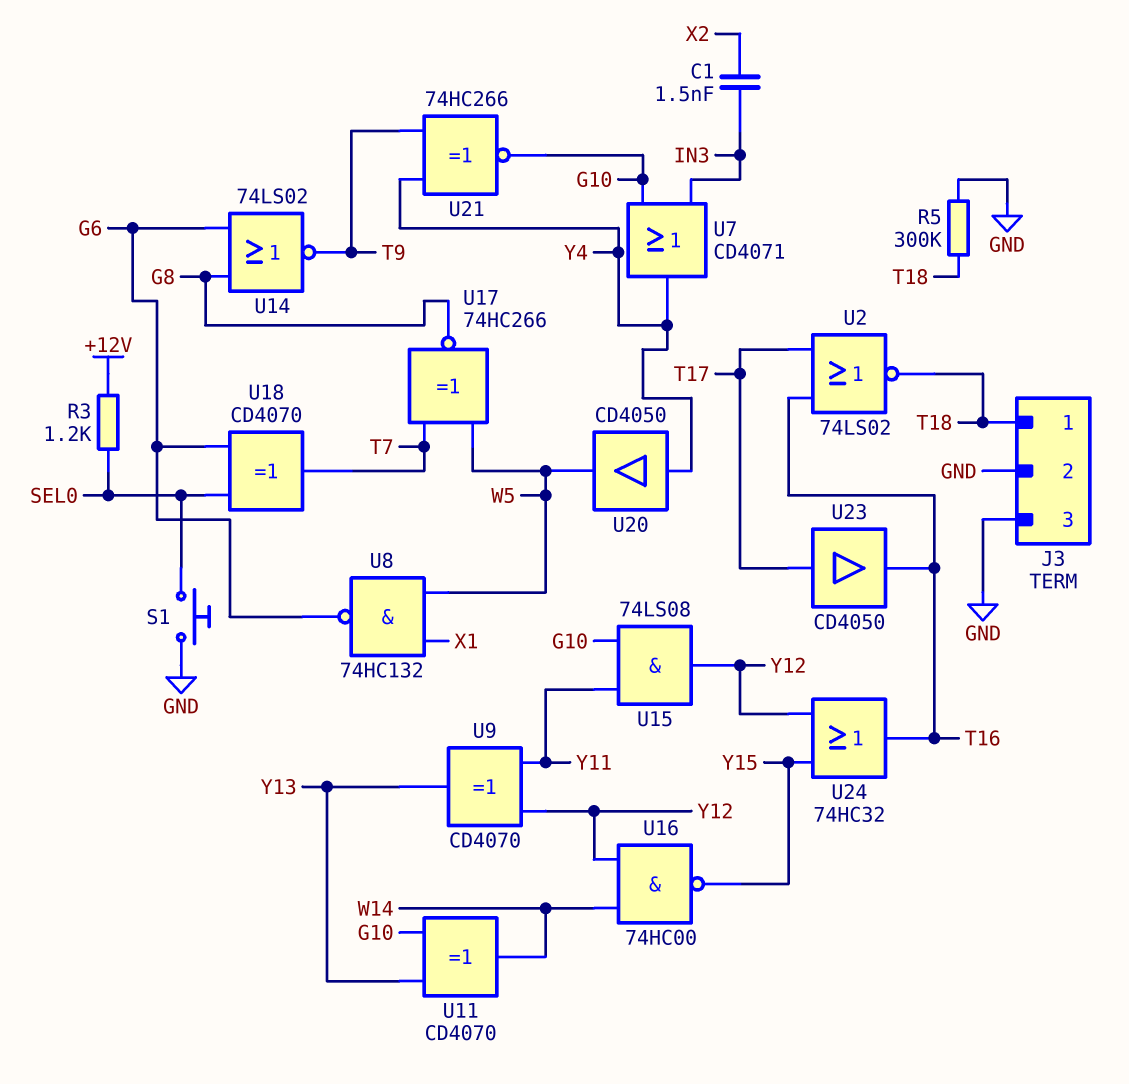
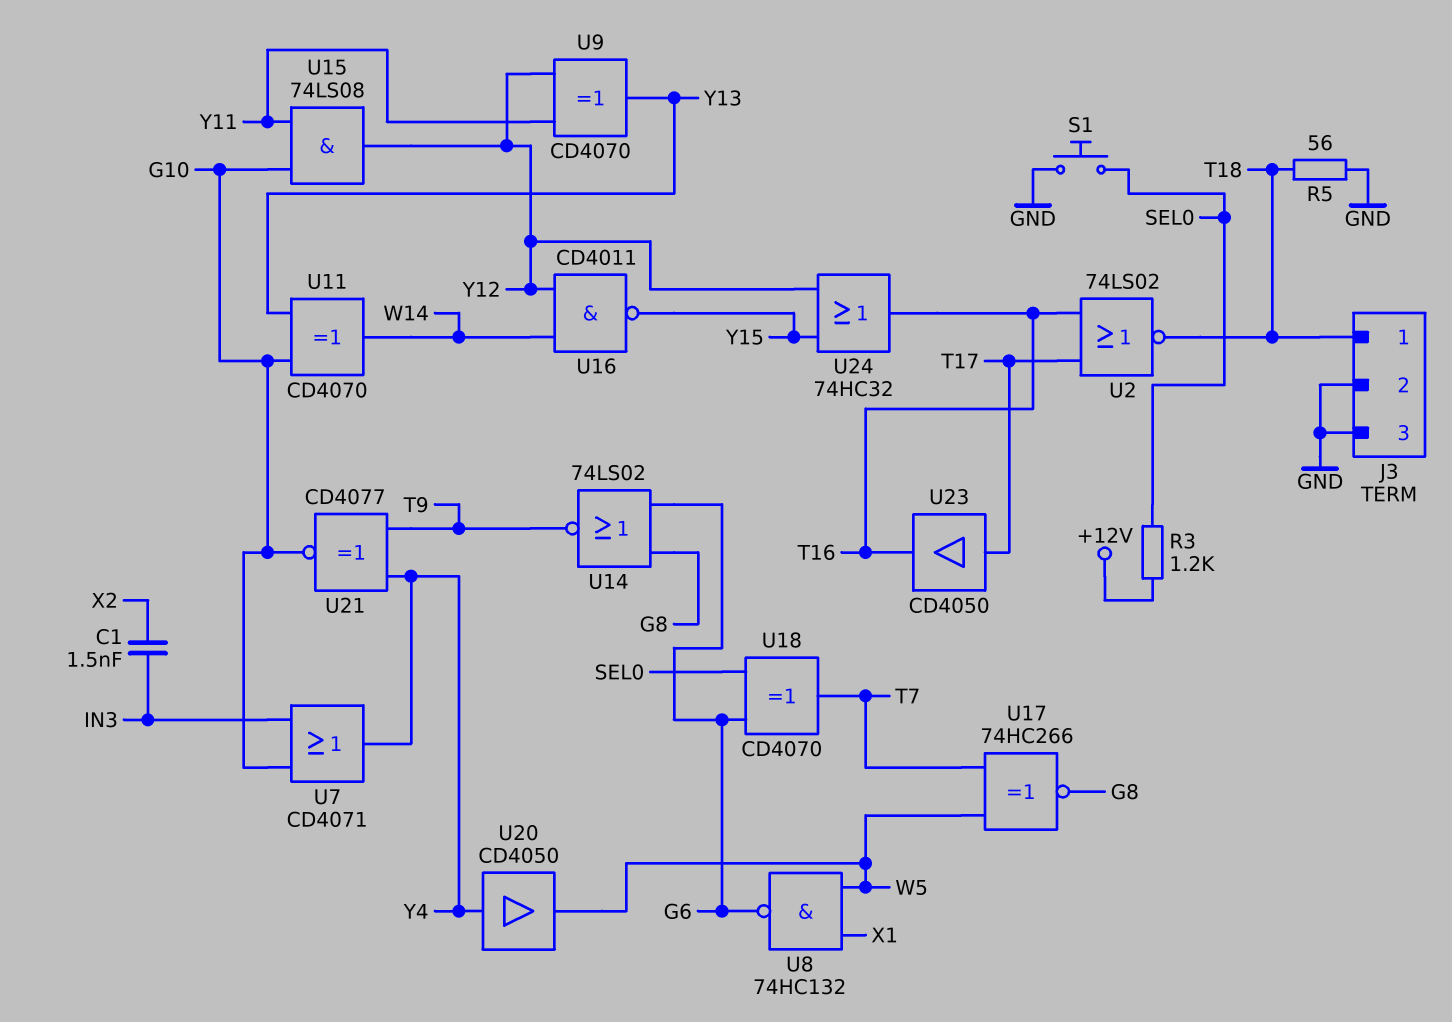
R5: 300k (GND, T18) -> 56 (GND, T18)
U16: NAND 74HC00 (in W14, in Y12, out Y15) -> NAND CD4011 (in W14, in Y12, out Y15)
U21: XNOR 74HC266 (in T9, in Y4, out G10) -> XNOR CD4077 (in T9, in Y4, out G10)

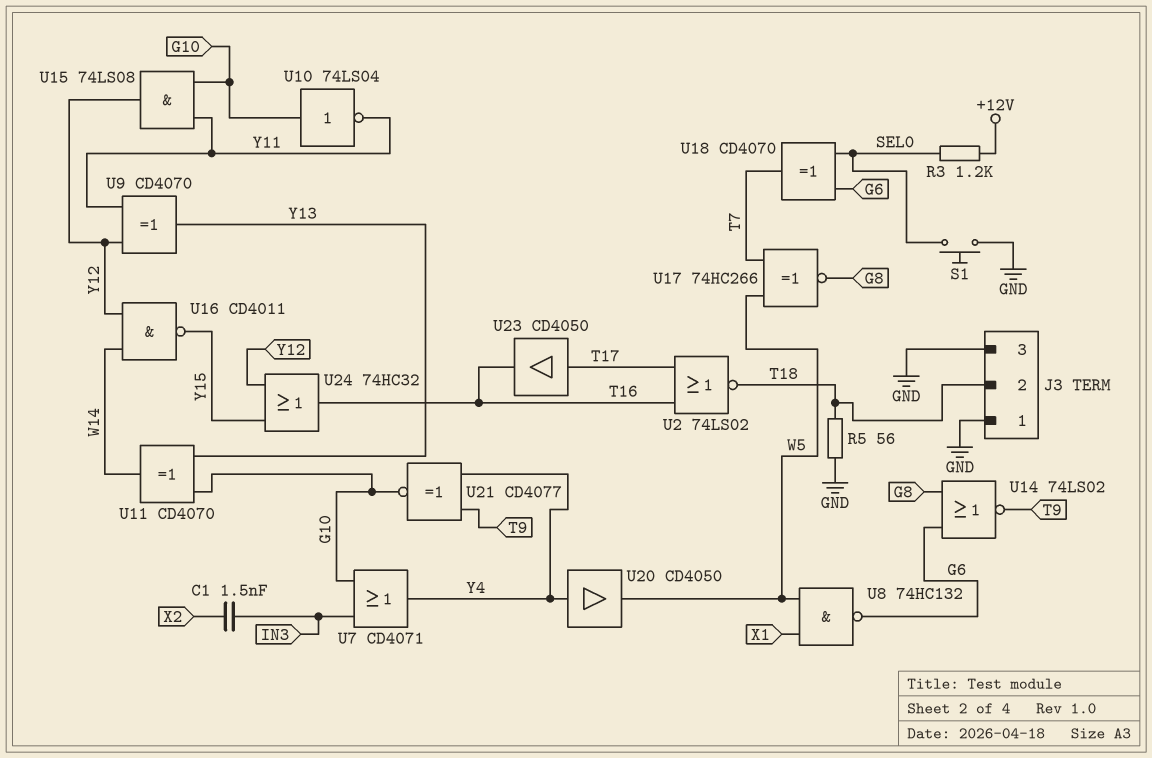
J3 pin 1: T18 -> GND
J3 pin 2: GND -> T18
U10: none -> NOT 74LS04 (in G10, out Y11)

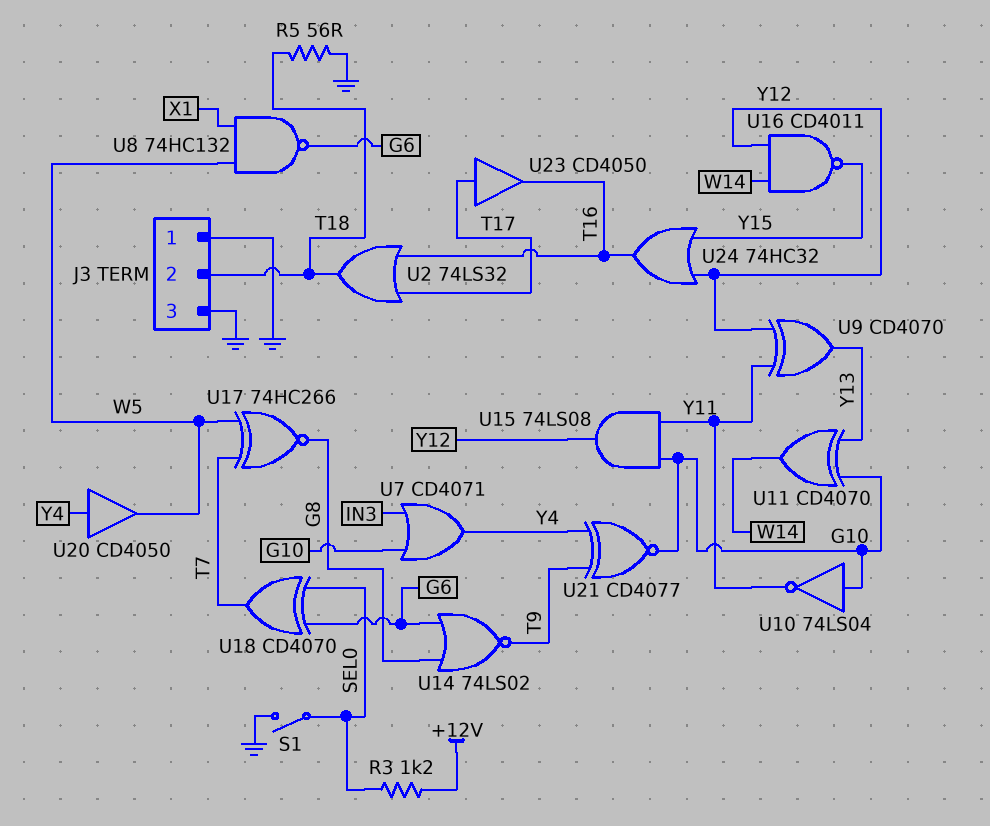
C1: 1.5nF (IN3, X2) -> none
S1: button (GND, SEL0) -> switch (GND, SEL0)
U2: NOR 74LS02 (in T16, in T17, out T18) -> OR 74LS32 (in T16, in T17, out T18)

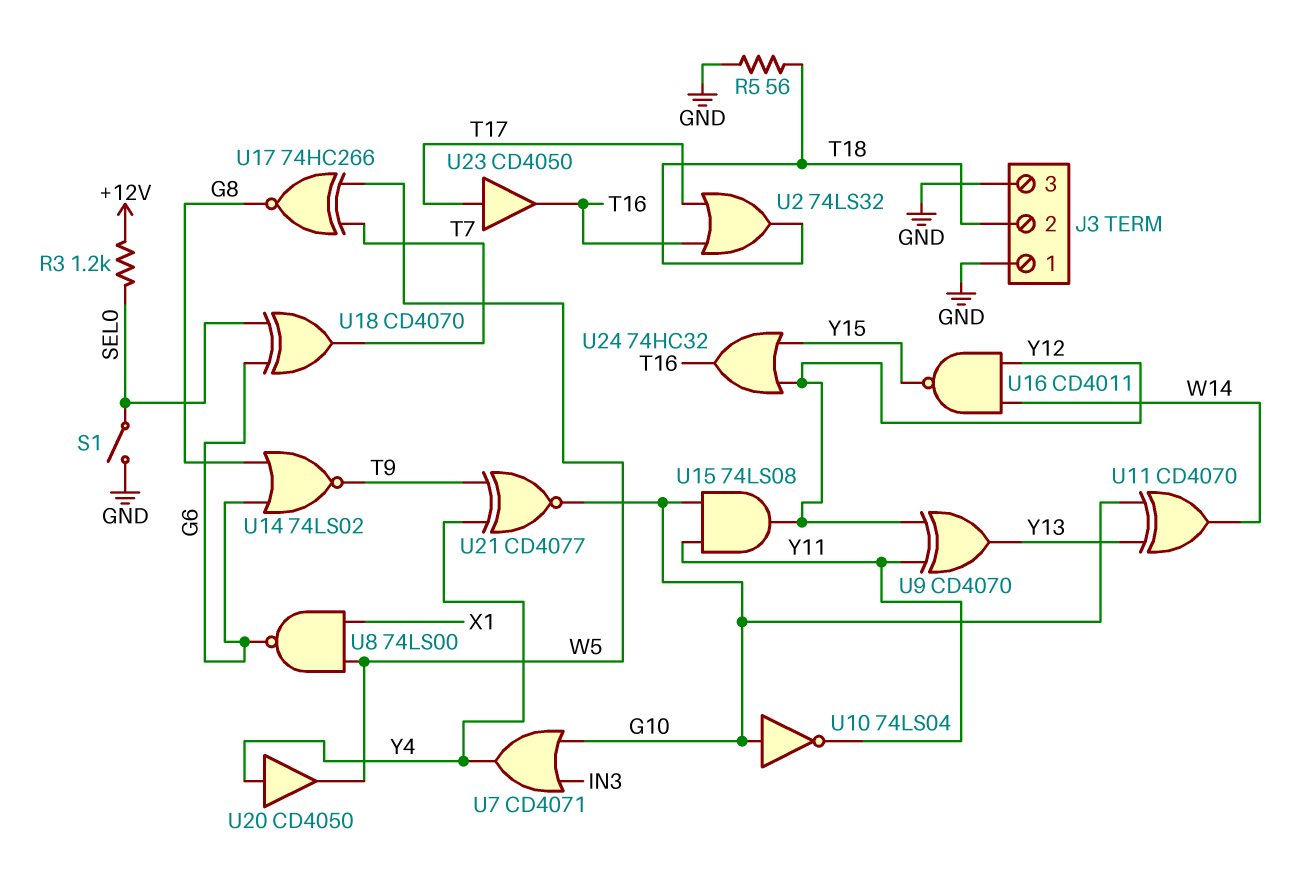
U8: NAND 74HC132 (in W5, in X1, out G6) -> NAND 74LS00 (in W5, in X1, out G6)

